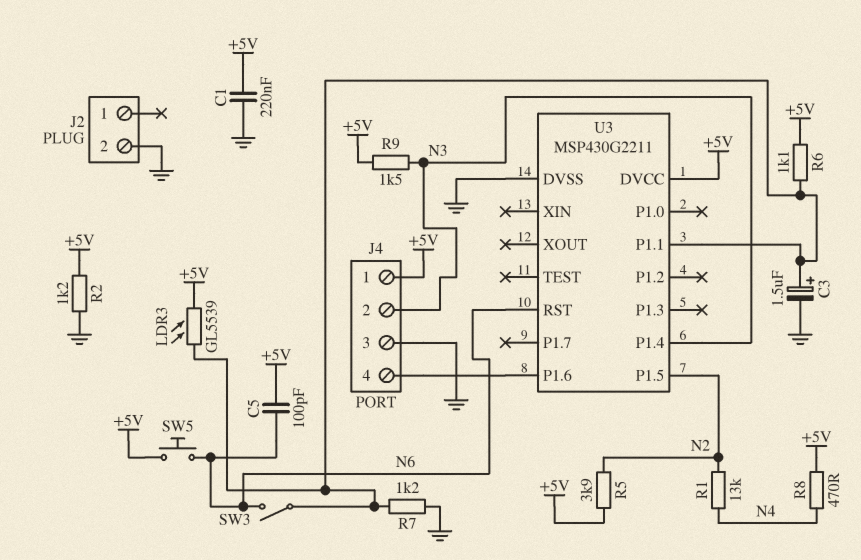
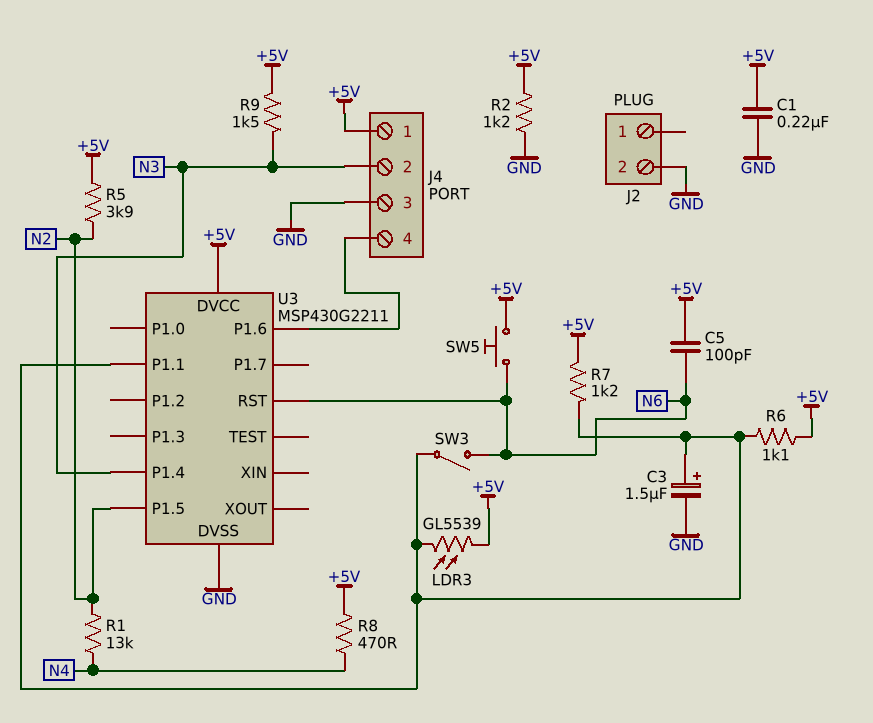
R7: 1.2k (GND, U3/P1.1) -> 1.2k (+5V, U3/P1.1)

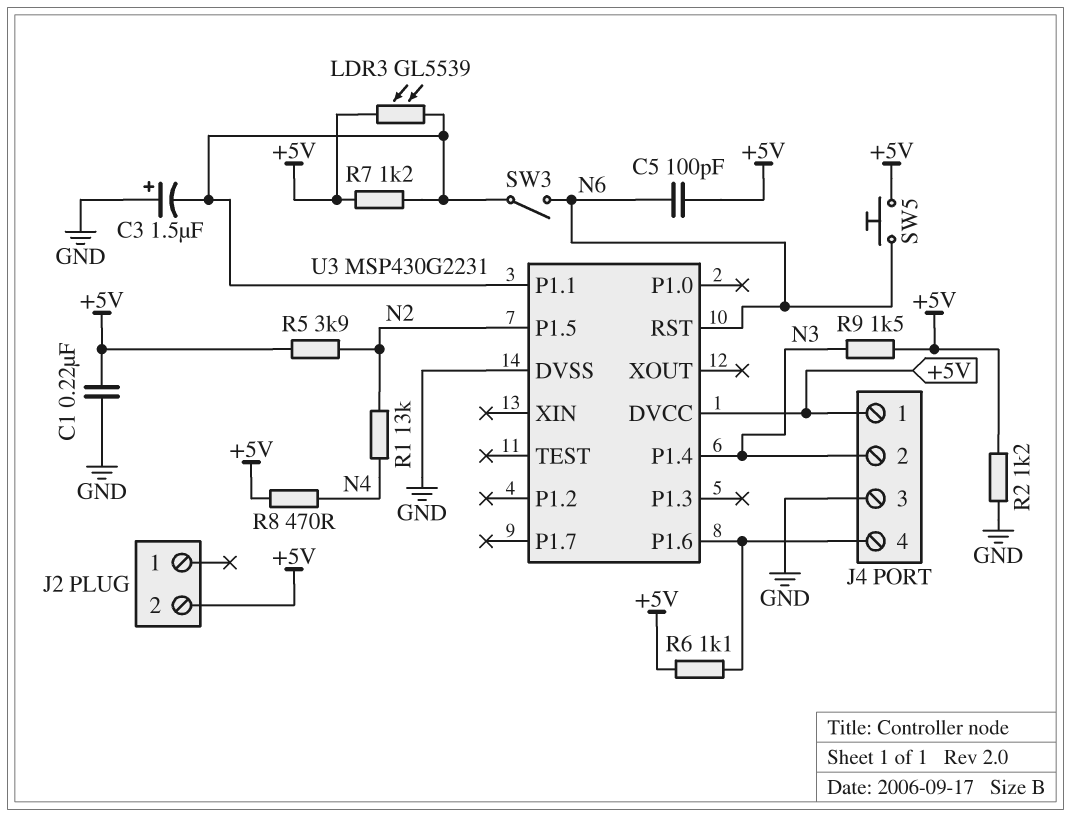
C3: 1.5uF (plus U3/P1.1, minus GND) -> 1.5uF (plus GND, minus U3/P1.1)
J2 pin 2: GND -> +5V
R6: 1.1k (+5V, U3/P1.1) -> 1.1k (+5V, J4/4)
U3: MSP430G2211 -> MSP430G2231

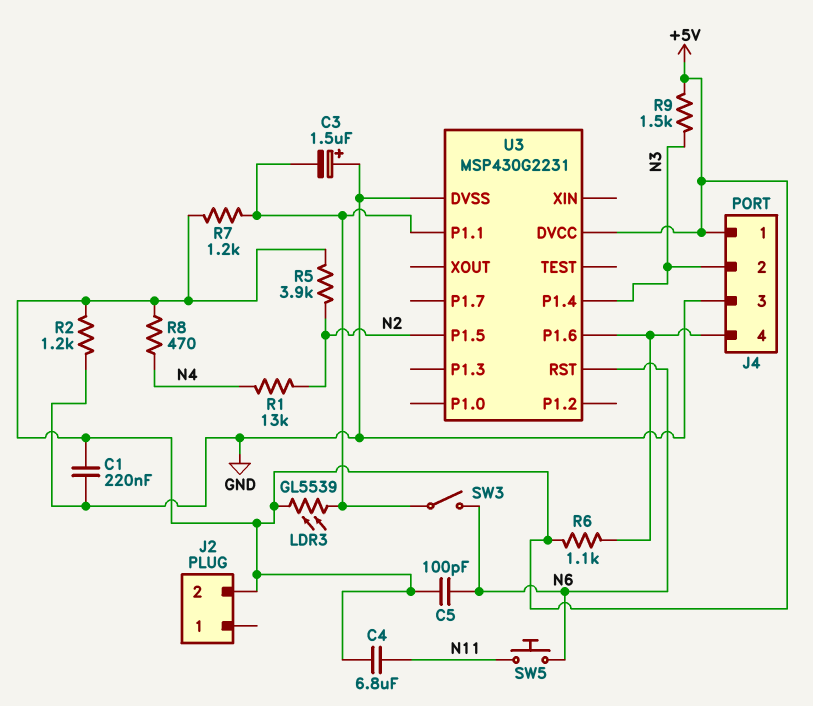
C4: none -> 6.8uF (+5V, N11)
SW5: button (+5V, N6) -> button (N6, N11)

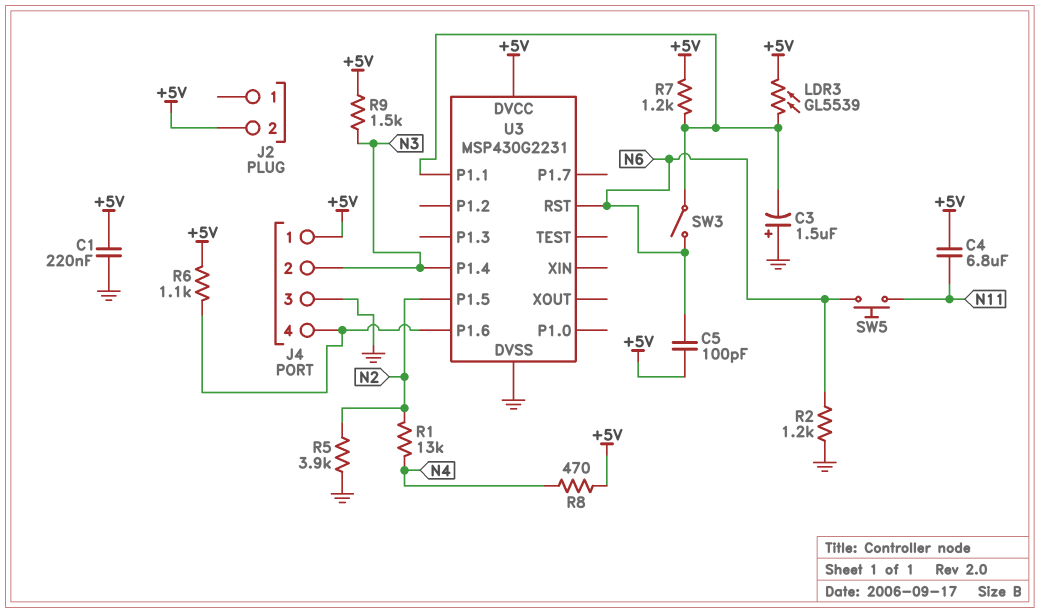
R2: 1.2k (+5V, GND) -> 1.2k (GND, N6)
R5: 3.9k (+5V, N2) -> 3.9k (GND, N2)

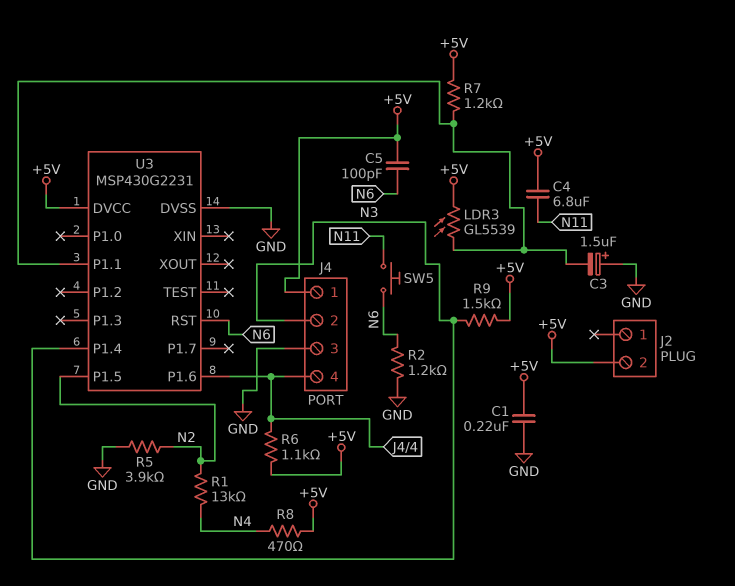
SW3: switch (N6, U3/P1.1) -> none

